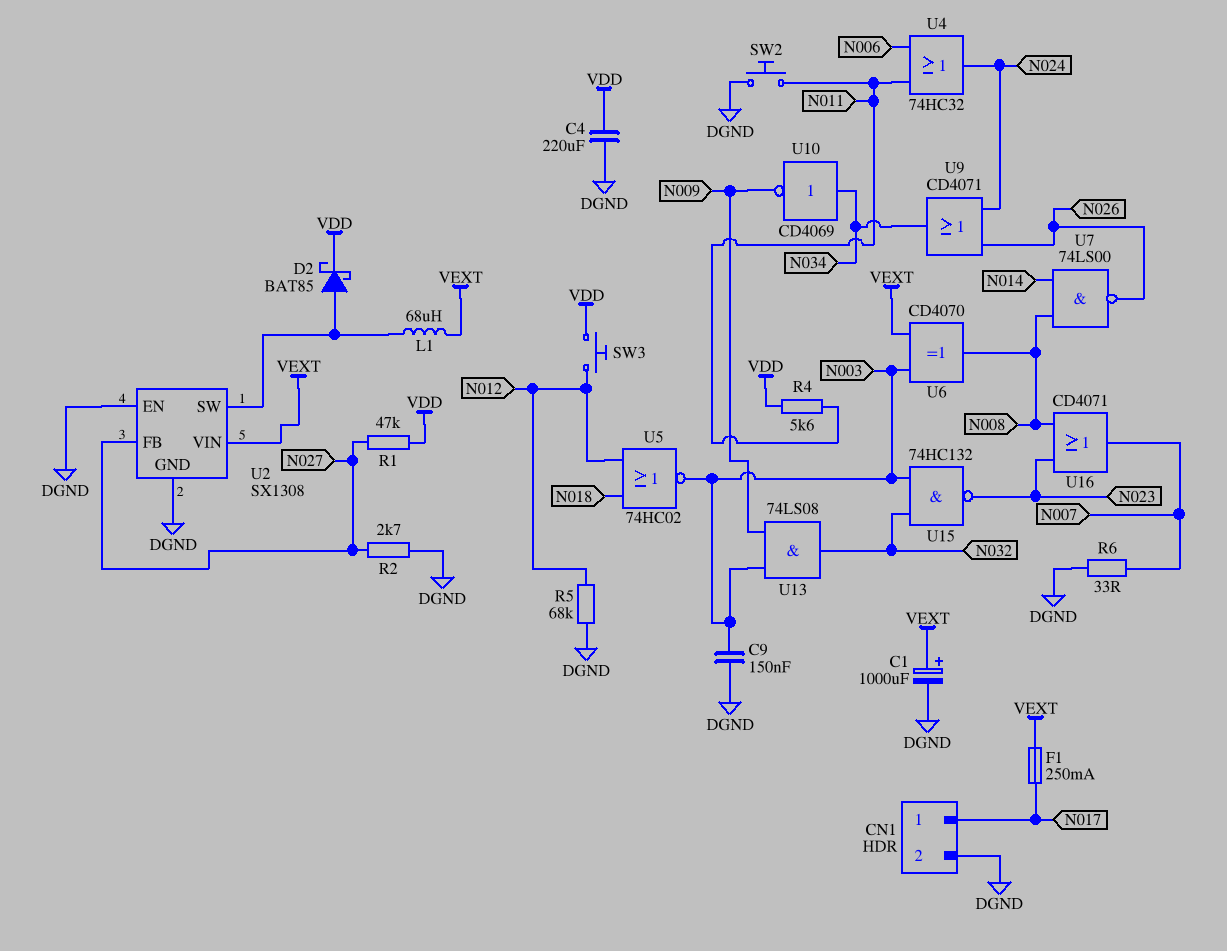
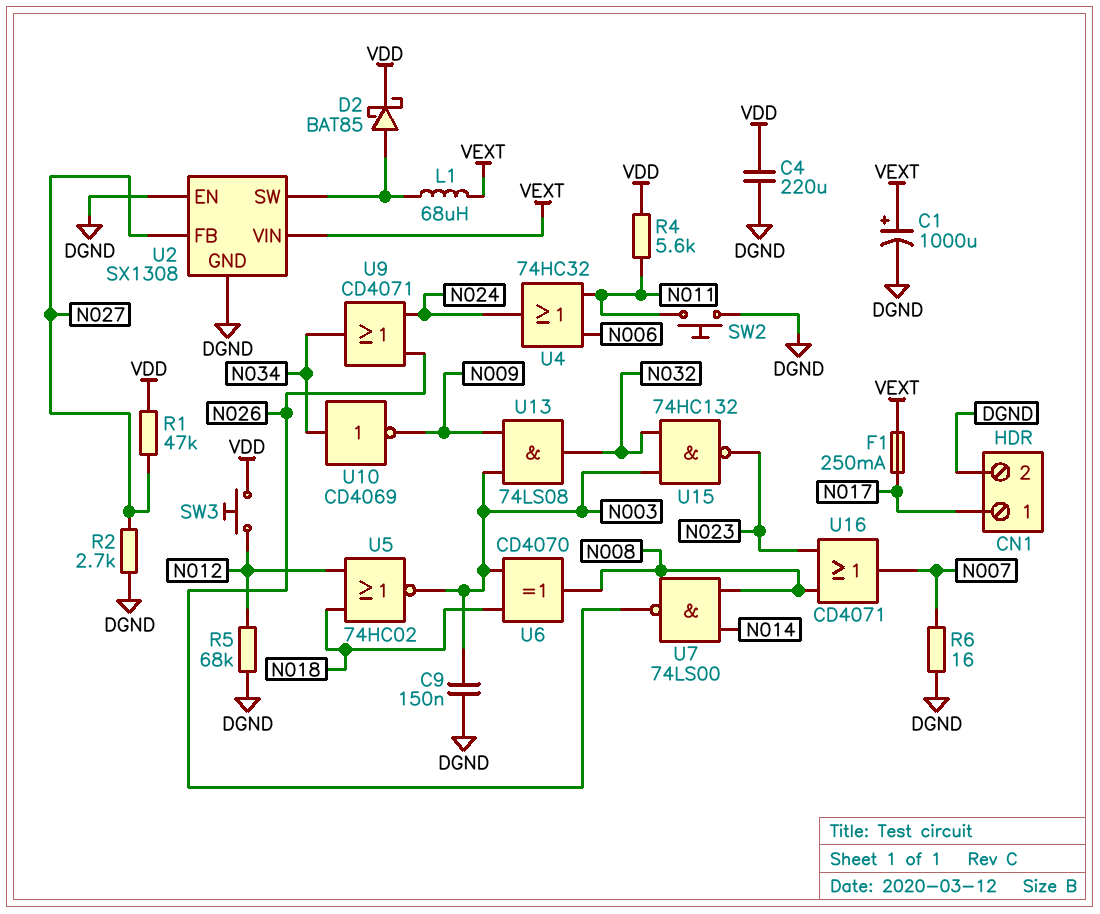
R6: 33 (DGND, N007) -> 16 (DGND, N007)
U6: XOR CD4070 (in N003, in VEXT, out N008) -> XOR CD4070 (in N003, in N018, out N008)

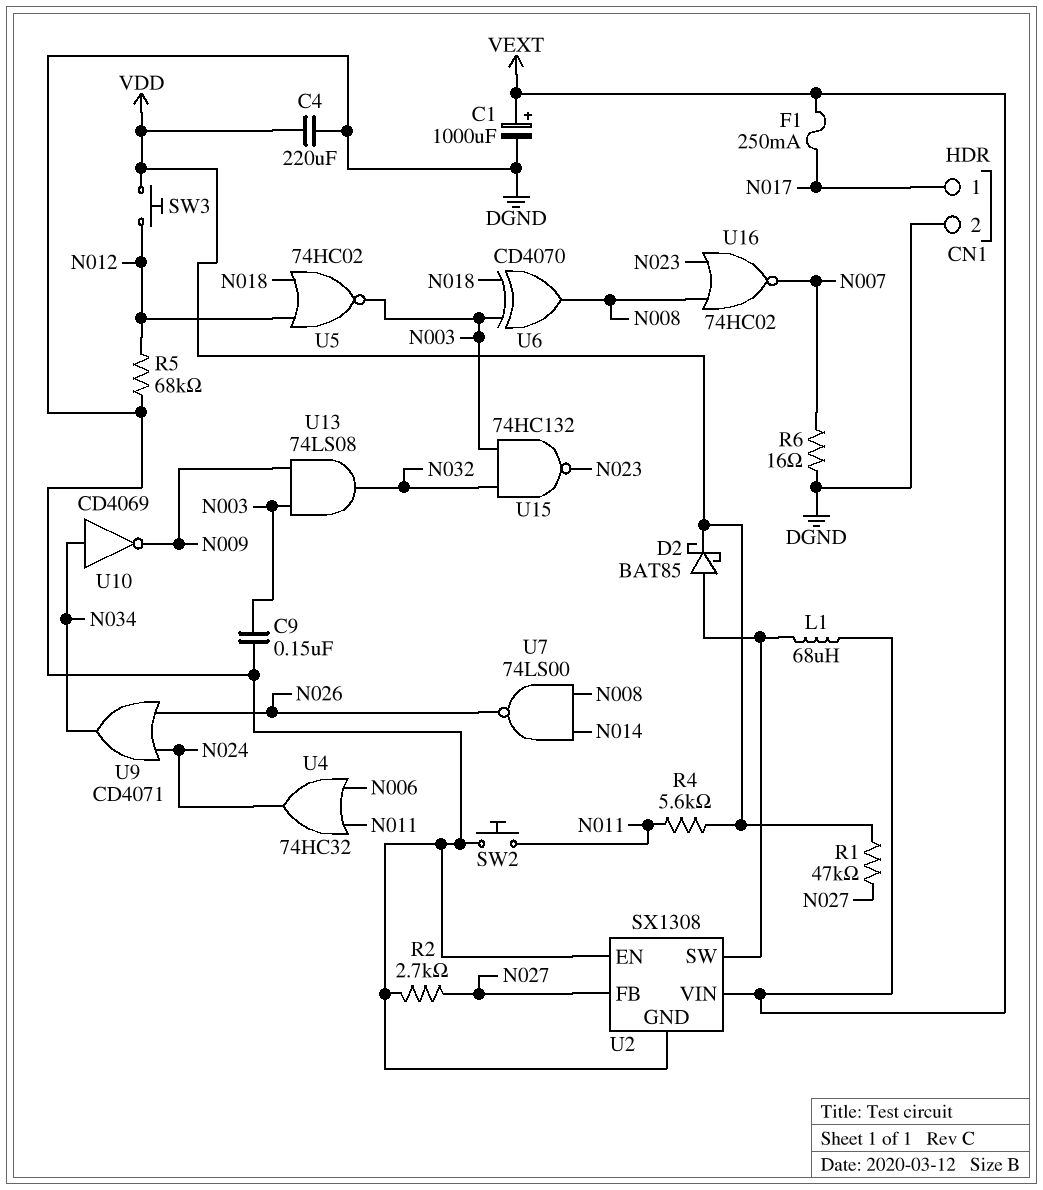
U16: OR CD4071 (in N008, in N023, out N007) -> NOR 74HC02 (in N008, in N023, out N007)

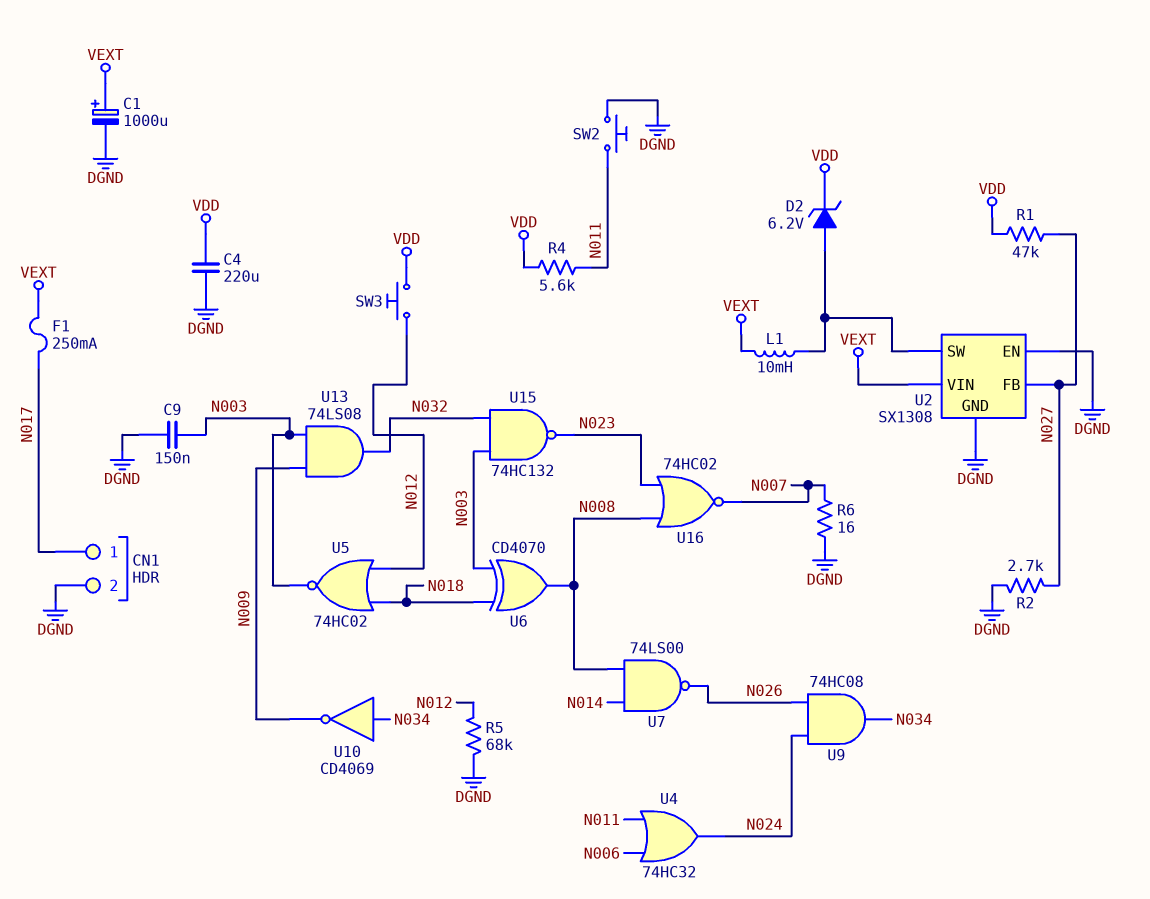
D2: schottky BAT85 (A U2/SW, K VDD) -> zener 6.2V (A U2/SW, K VDD)
L1: 68uH (U2/SW, VEXT) -> 10mH (U2/SW, VEXT)
U9: OR CD4071 (in N024, in N026, out N034) -> AND 74HC08 (in N024, in N026, out N034)

